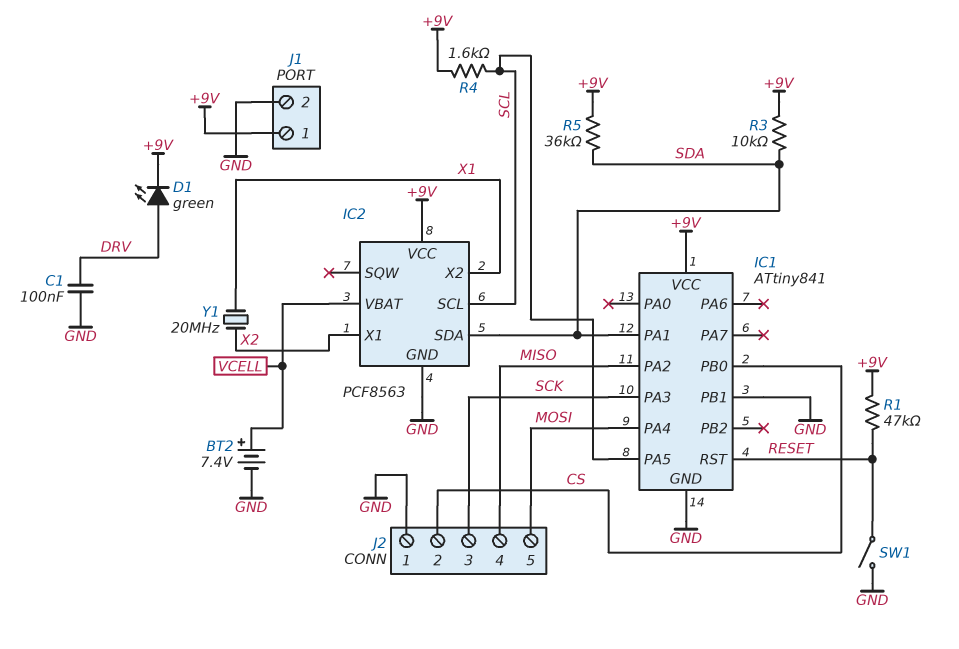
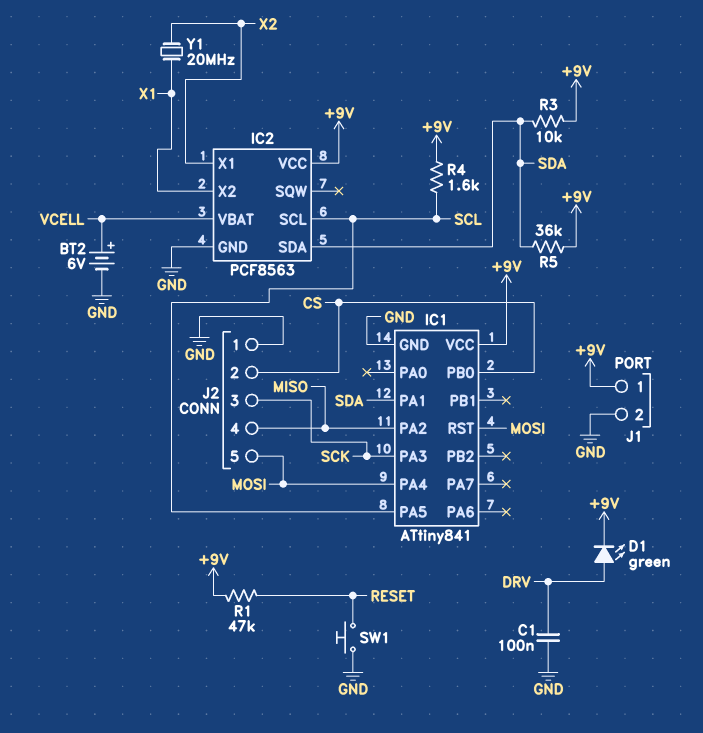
BT2: 7.4V (plus VCELL, minus GND) -> 6V (plus VCELL, minus GND)
IC1 pin PB1: GND -> none
IC1 pin RST: RESET -> MOSI
SW1: switch (GND, RESET) -> button (GND, RESET)

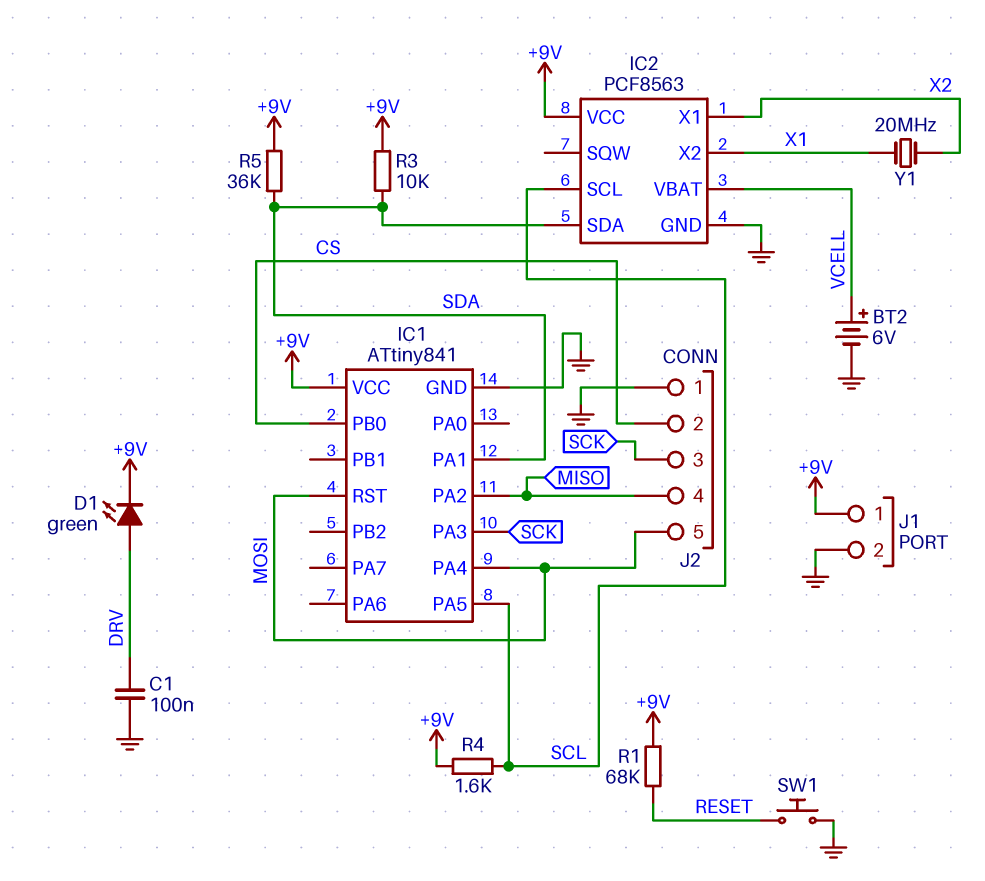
R1: 47k (+9V, RESET) -> 68k (+9V, RESET)

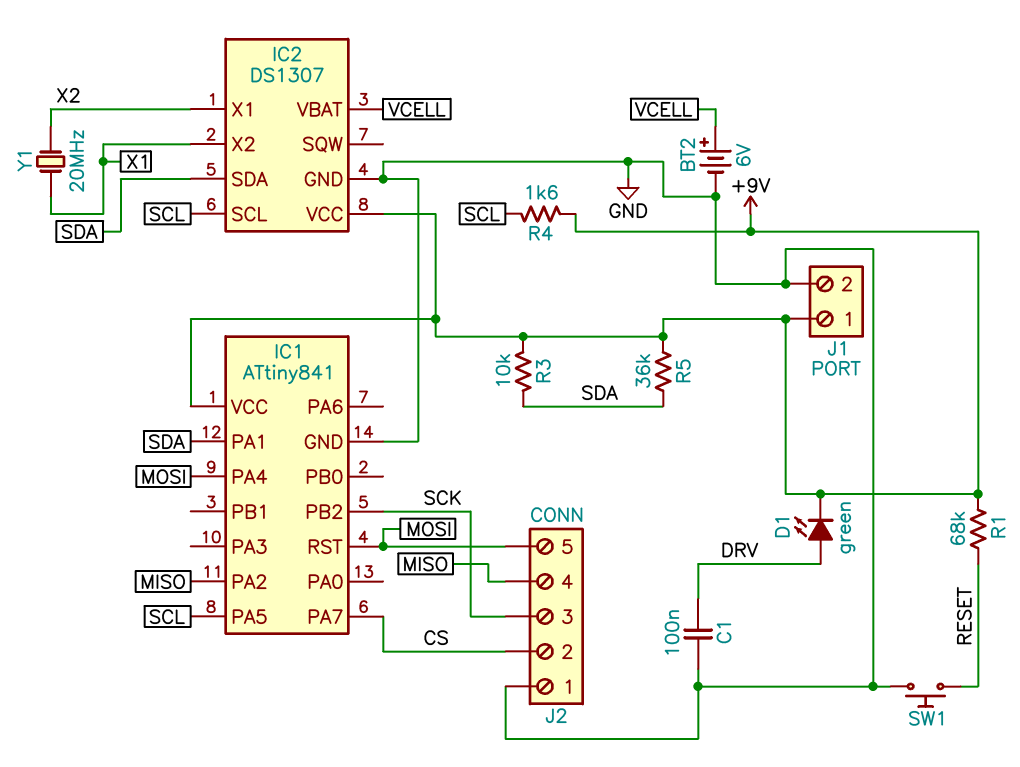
IC1 pin PA3: SCK -> none
IC1 pin PA7: none -> CS
IC1 pin PB0: CS -> none
IC1 pin PB2: none -> SCK
IC2: PCF8563 -> DS1307

